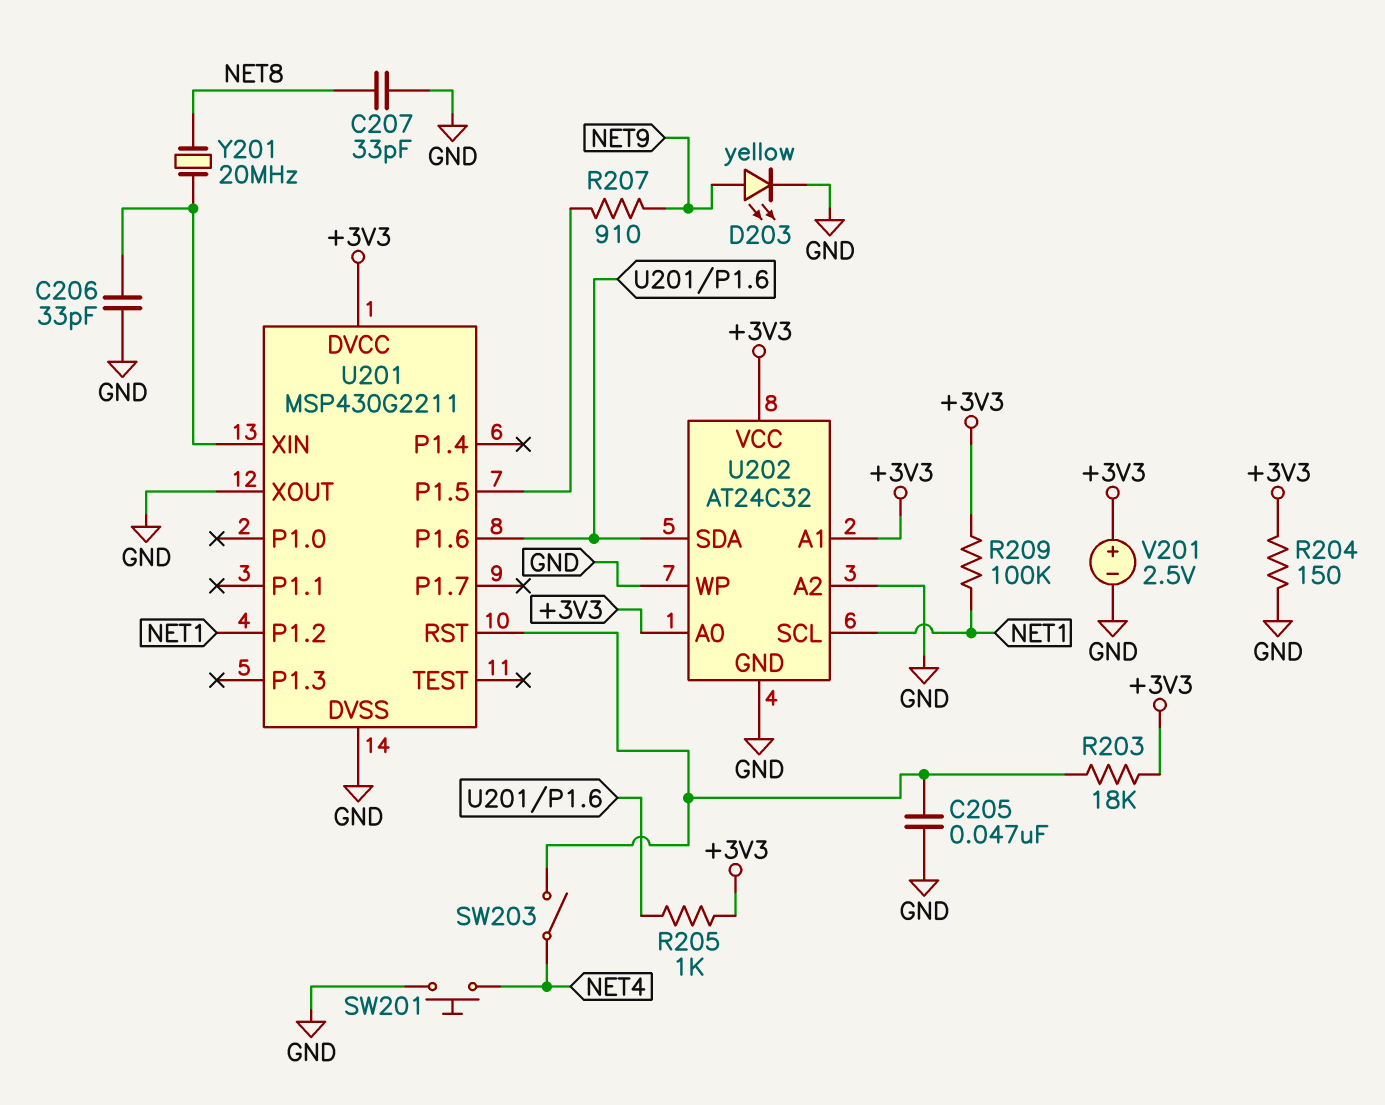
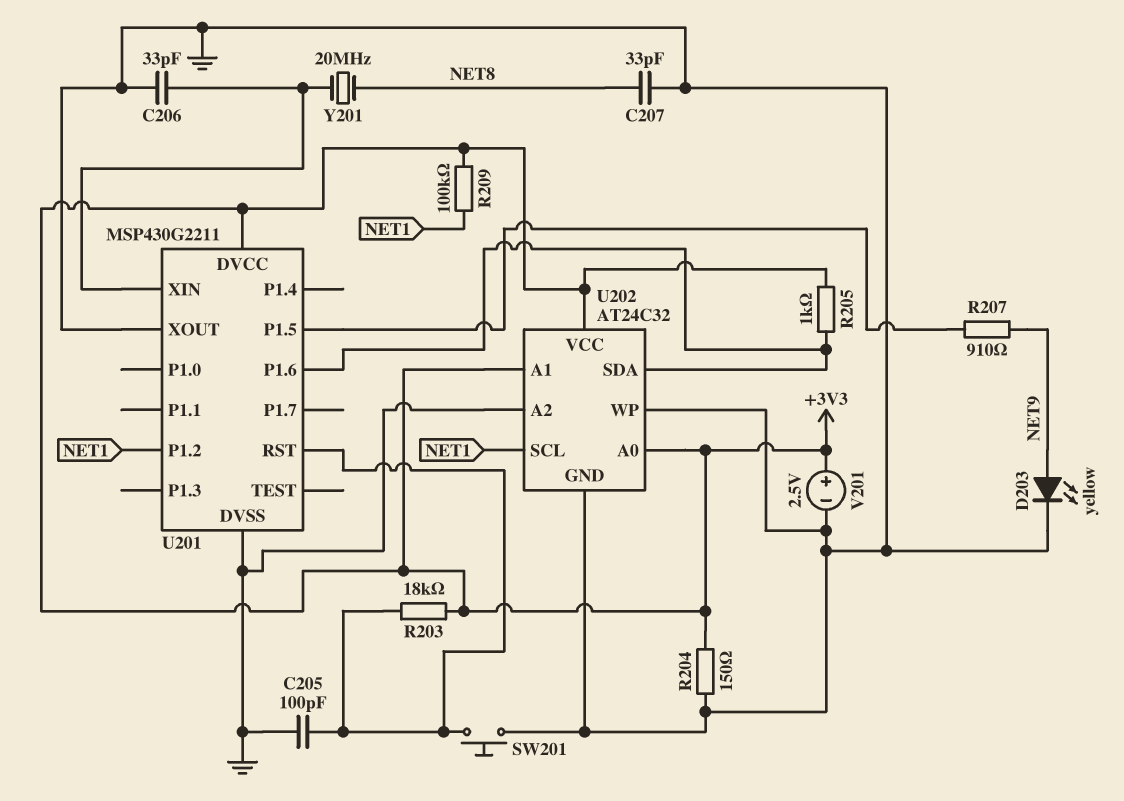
C205: 47nF (GND, U201/RST) -> 100pF (GND, U201/RST)
SW201: button (GND, NET4) -> button (GND, U201/RST)
SW203: switch (NET4, U201/RST) -> none

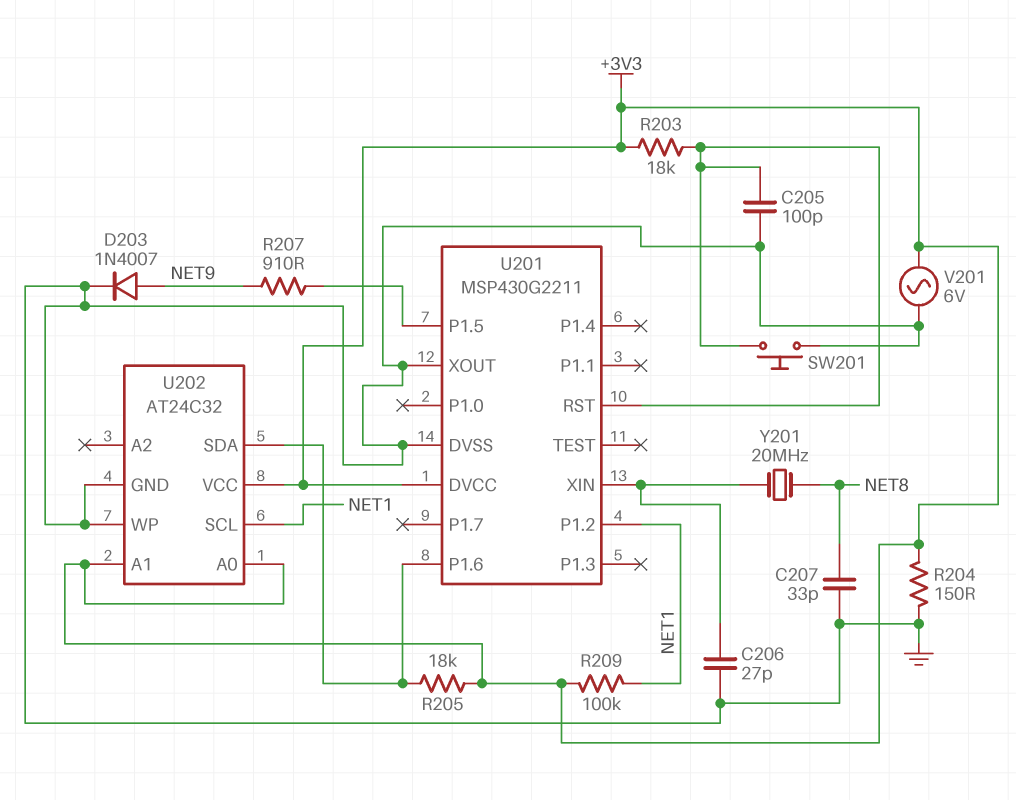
C206: 33pF (GND, U201/XIN) -> 27pF (GND, U201/XIN)
D203: LED yellow (A NET9, K GND) -> diode 1N4007 (A NET9, K GND)
R205: 1k (+3V3, U201/P1.6) -> 18k (+3V3, U201/P1.6)
U202 pin A2: GND -> none
V201: 2.5V (plus +3V3, minus GND) -> AC 6V (+3V3, GND)

